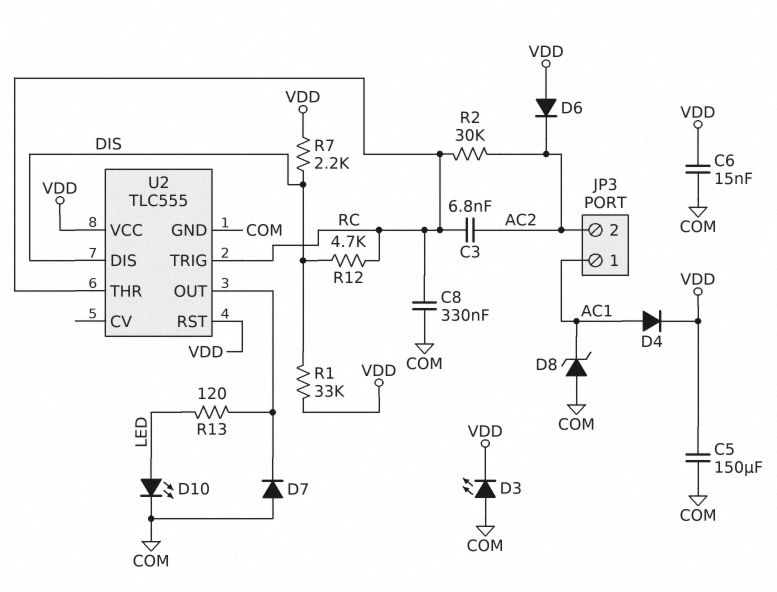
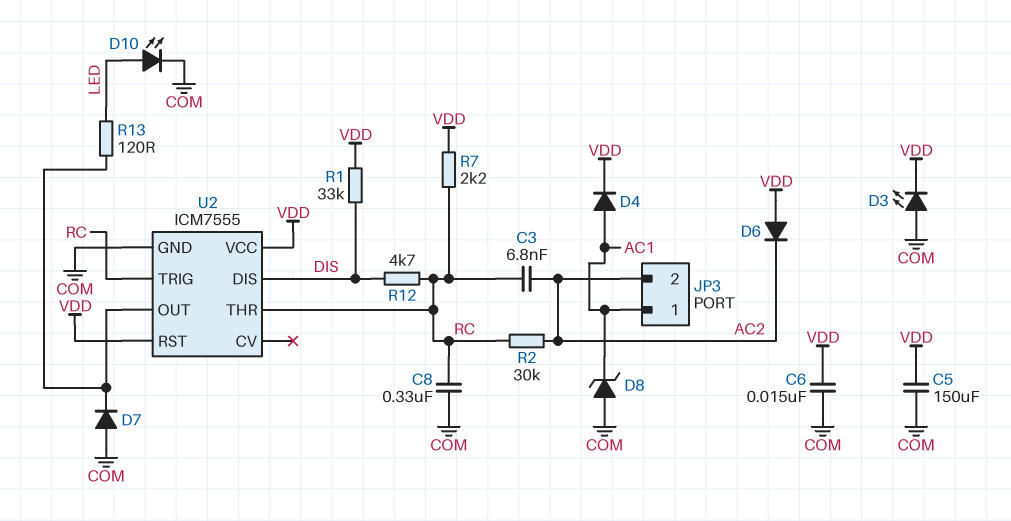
R7: 2.2k (DIS, VDD) -> 2.2k (RC, VDD)
U2: TLC555 -> ICM7555

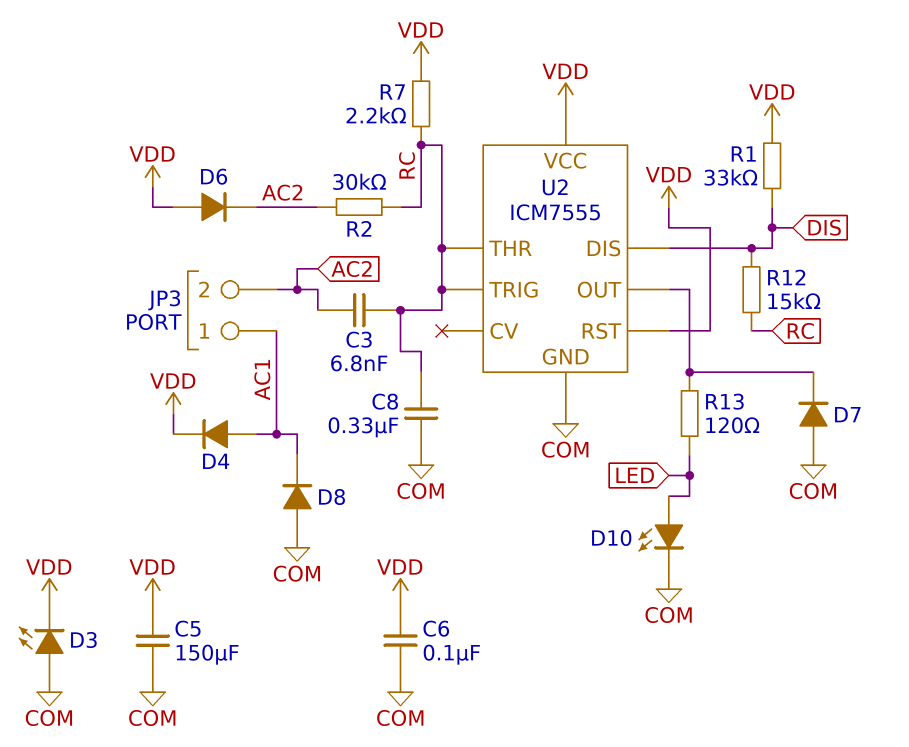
C6: 15nF (COM, VDD) -> 100nF (COM, VDD)
D8: zener (A COM, K AC1) -> diode (A COM, K AC1)
R12: 4.7k (DIS, RC) -> 15k (DIS, RC)

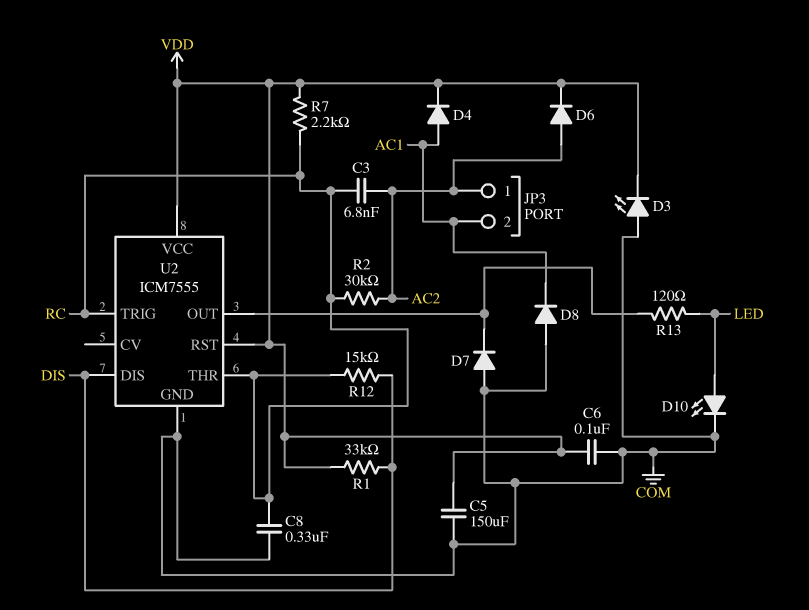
D6: diode (A VDD, K AC2) -> diode (A AC2, K VDD)
JP3 pin 1: AC1 -> AC2
JP3 pin 2: AC2 -> AC1

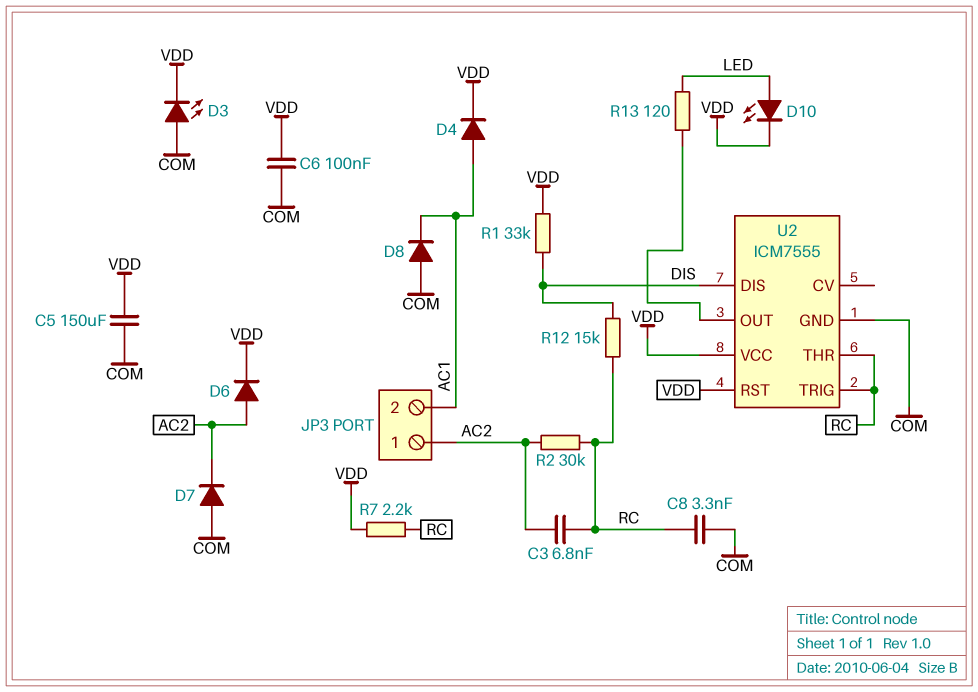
C8: 330nF (COM, RC) -> 3.3nF (COM, RC)
D7: diode (A COM, K U2/OUT) -> diode (A COM, K AC2)
D10: LED (A LED, K COM) -> LED (A LED, K VDD)

